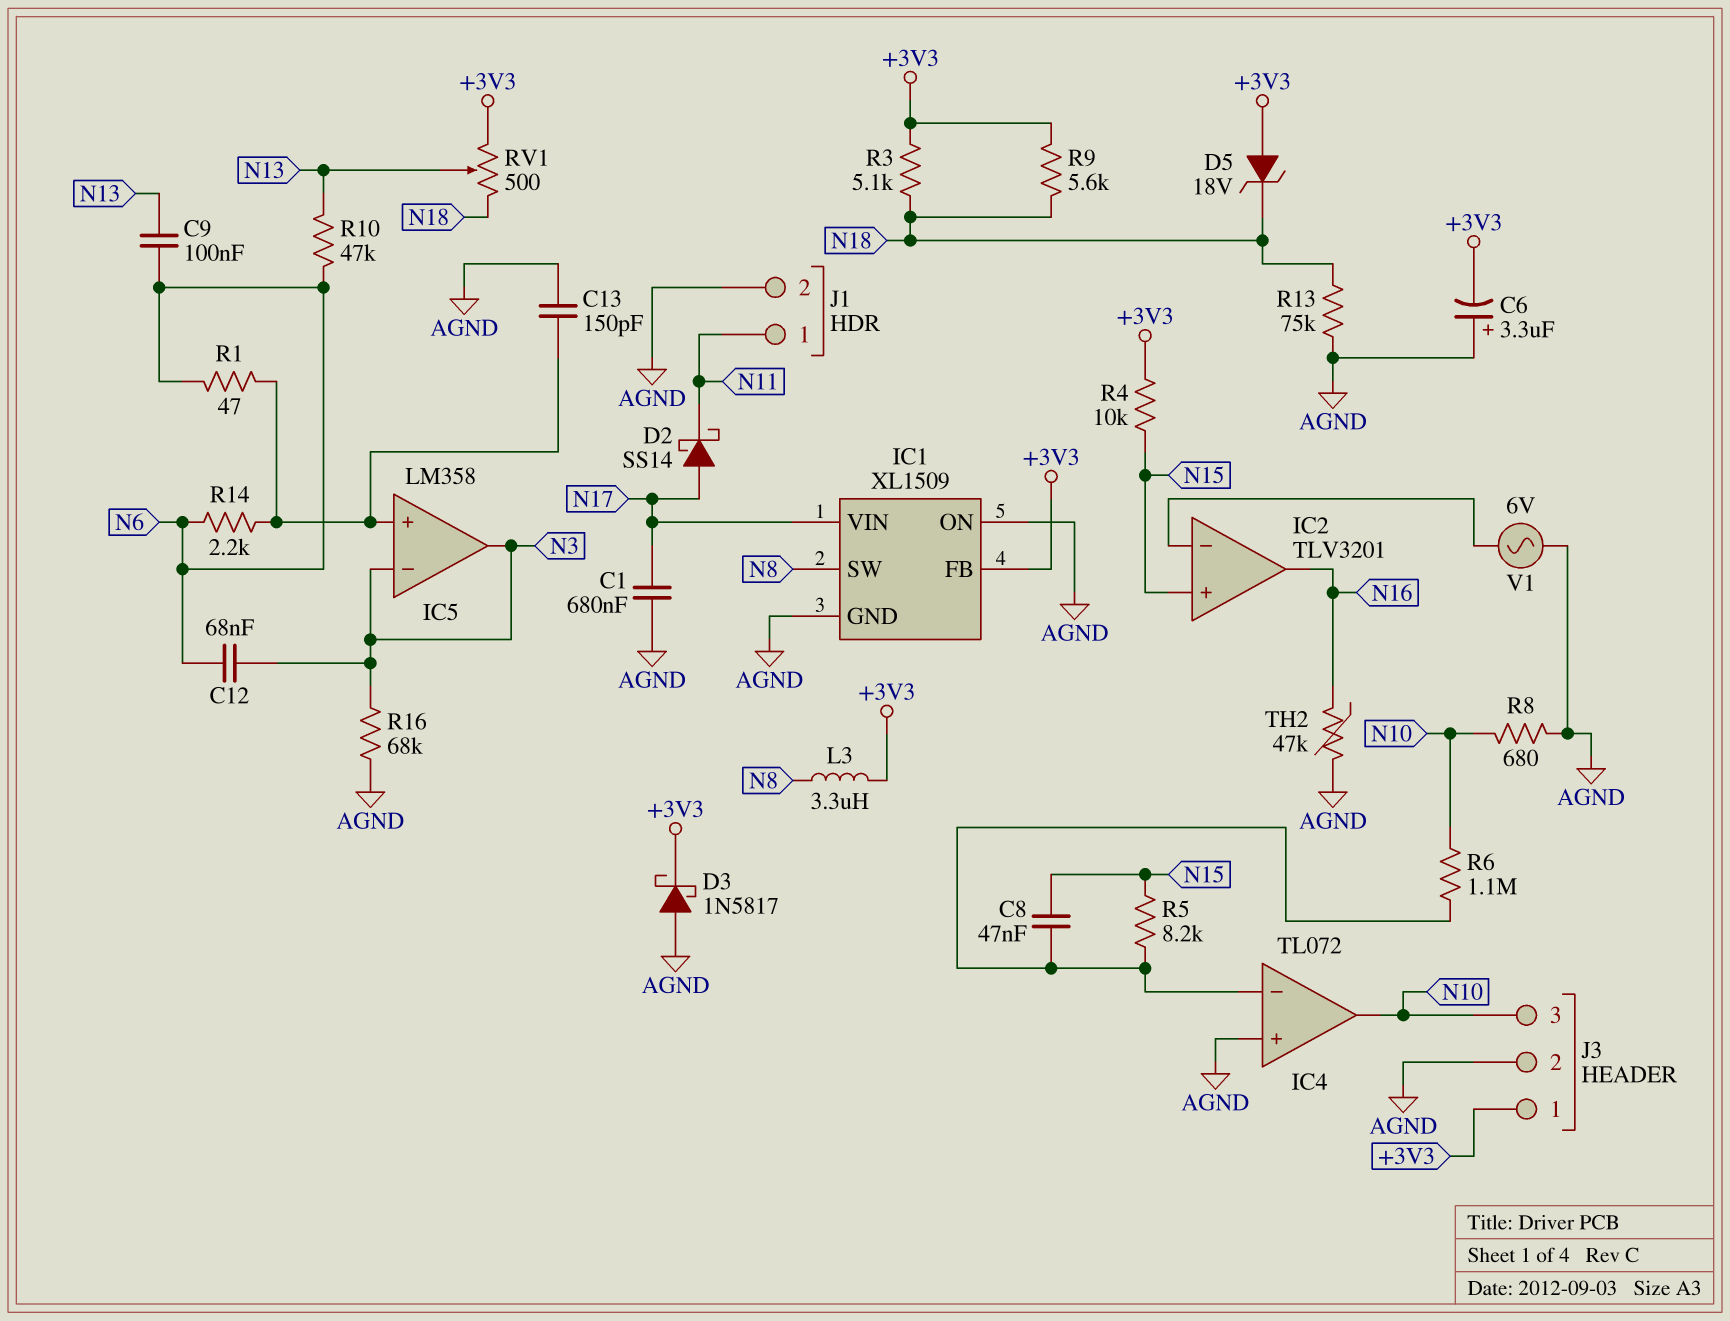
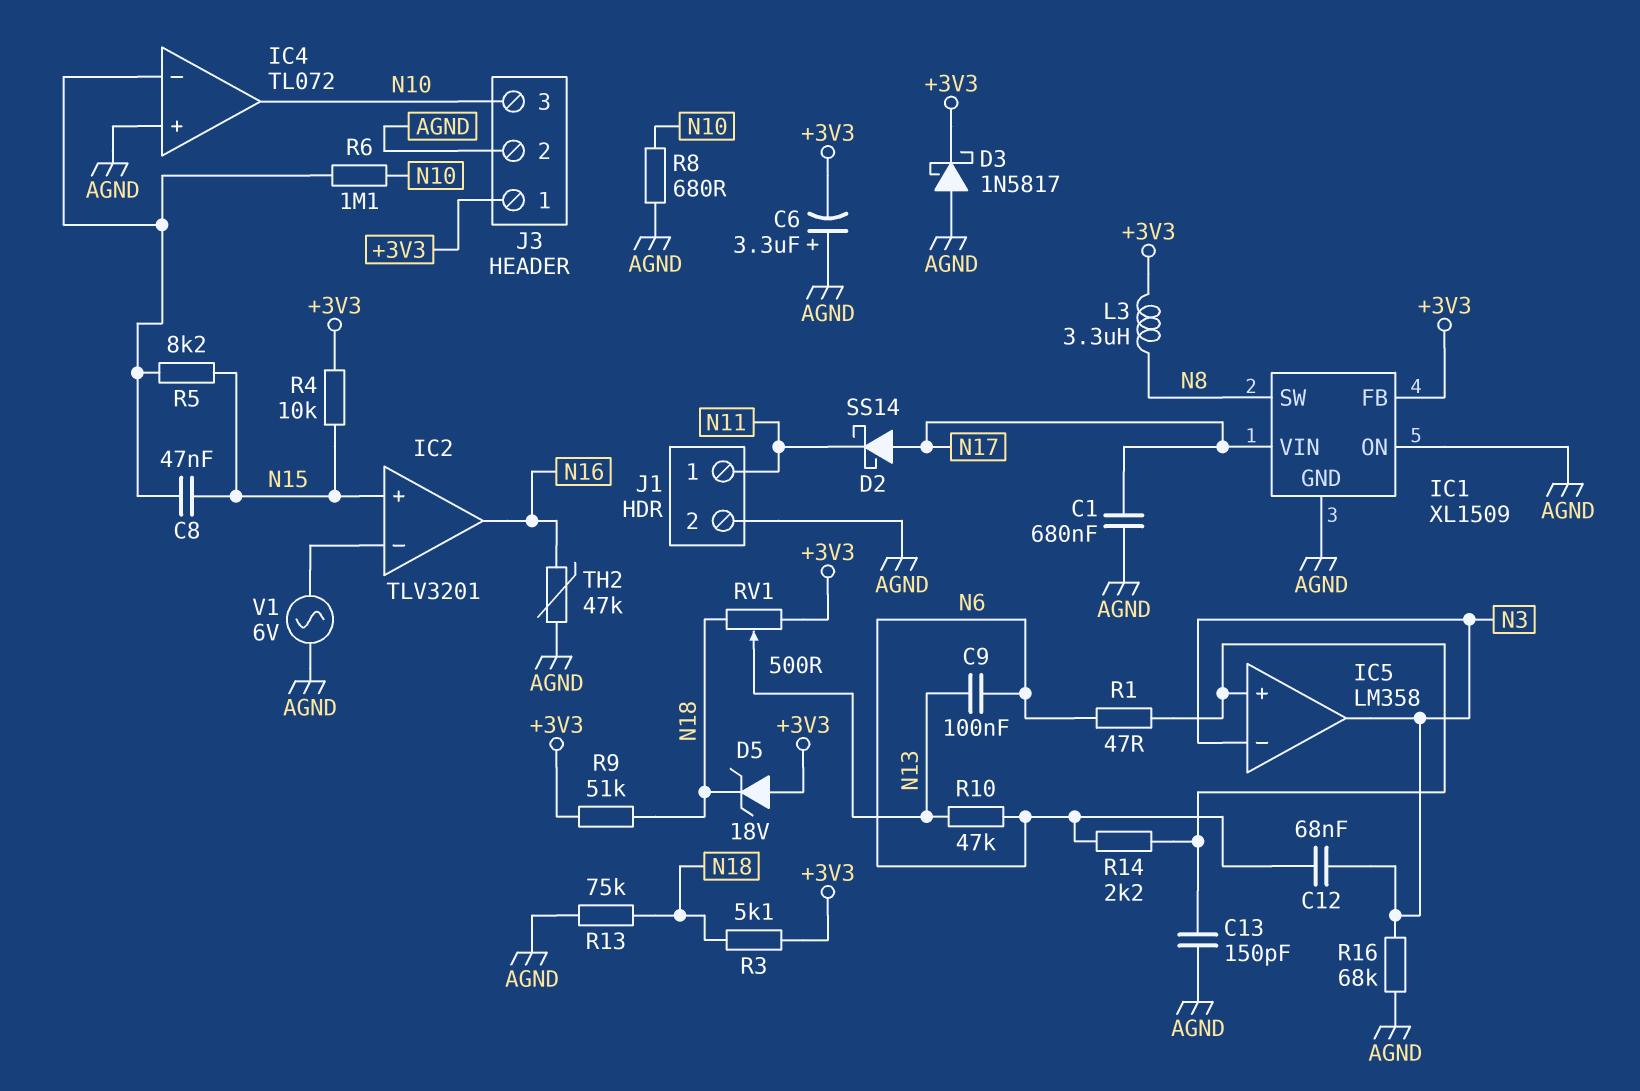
R9: 5.6k (+3V3, N18) -> 51k (+3V3, N18)

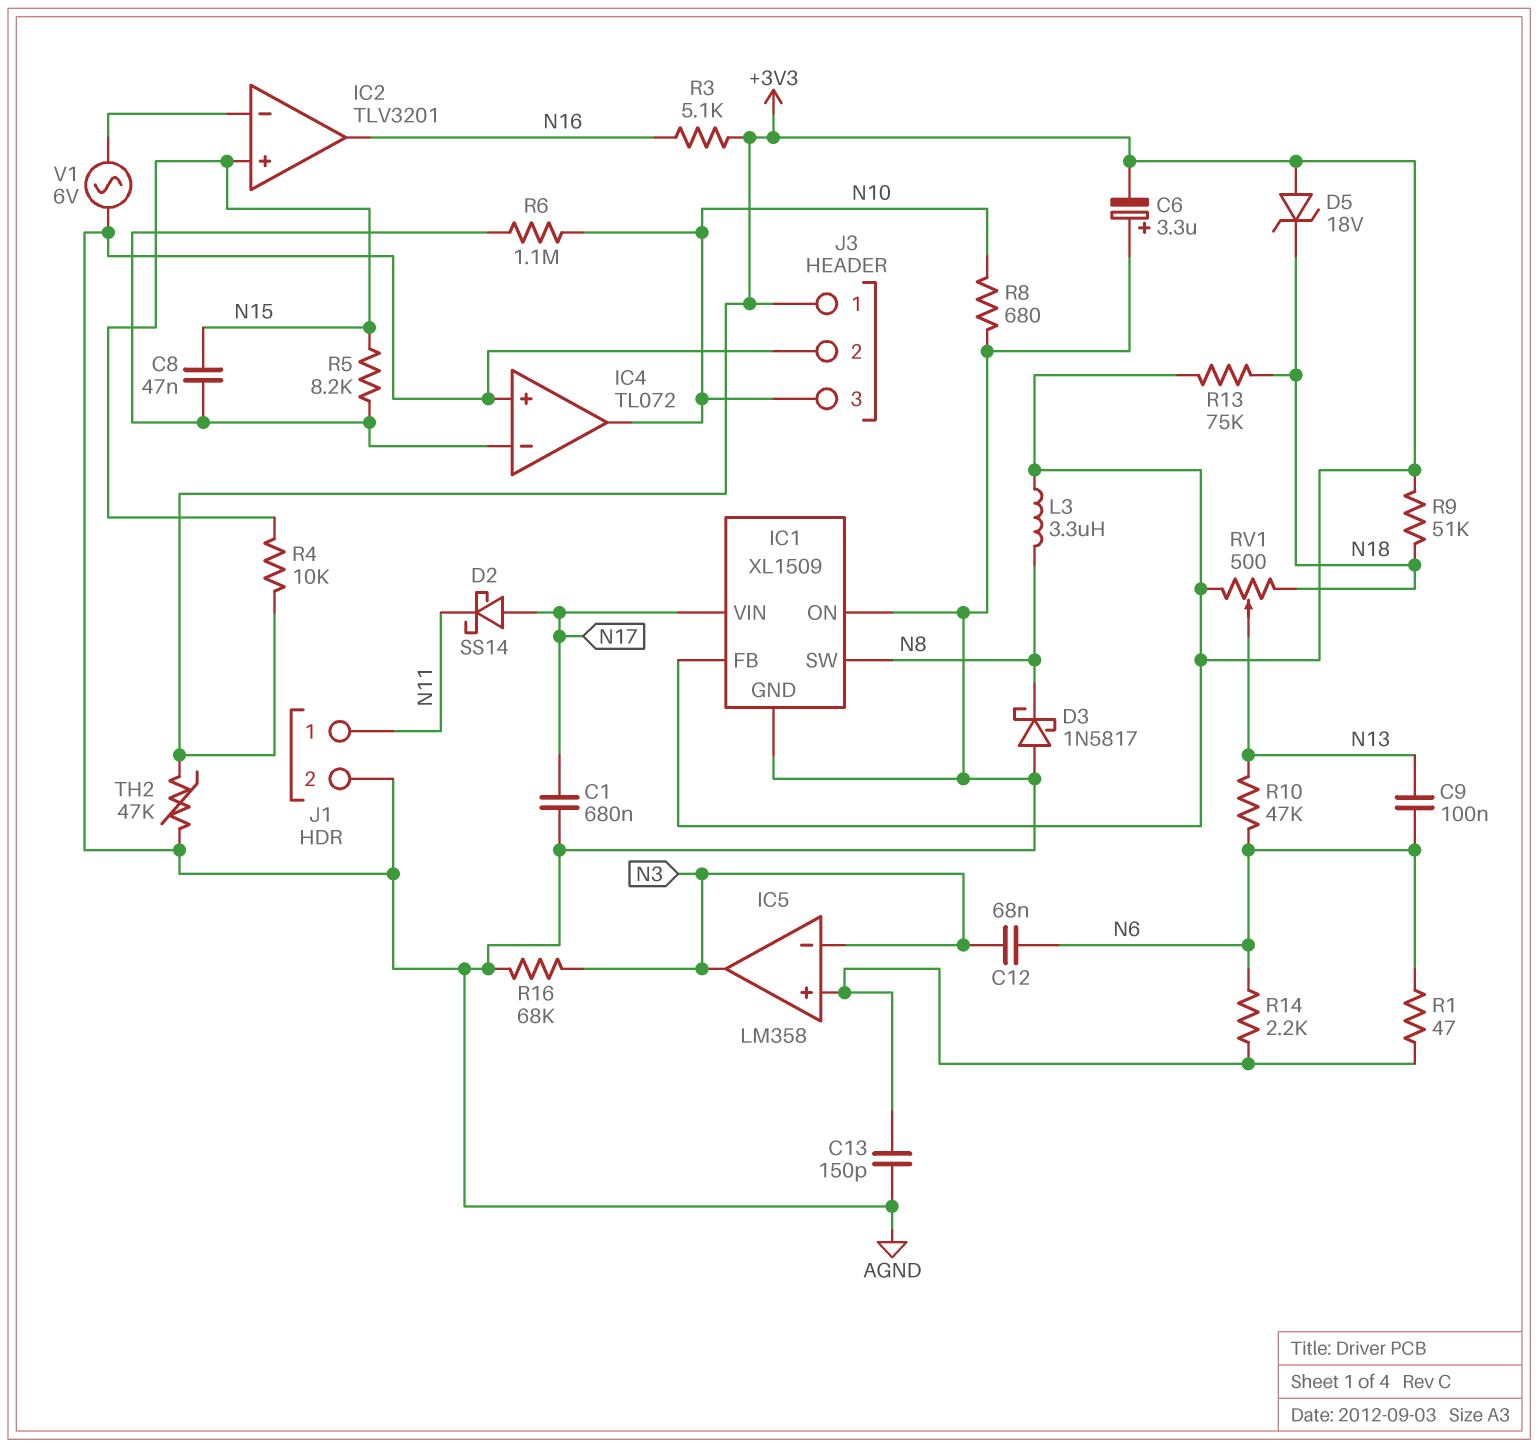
D3: schottky 1N5817 (A AGND, K +3V3) -> schottky 1N5817 (A AGND, K N8)
R3: 5.1k (+3V3, N18) -> 5.1k (+3V3, N16)
R13: 75k (AGND, N18) -> 75k (+3V3, N18)
TH2: 47k (AGND, N16) -> 47k (+3V3, AGND)

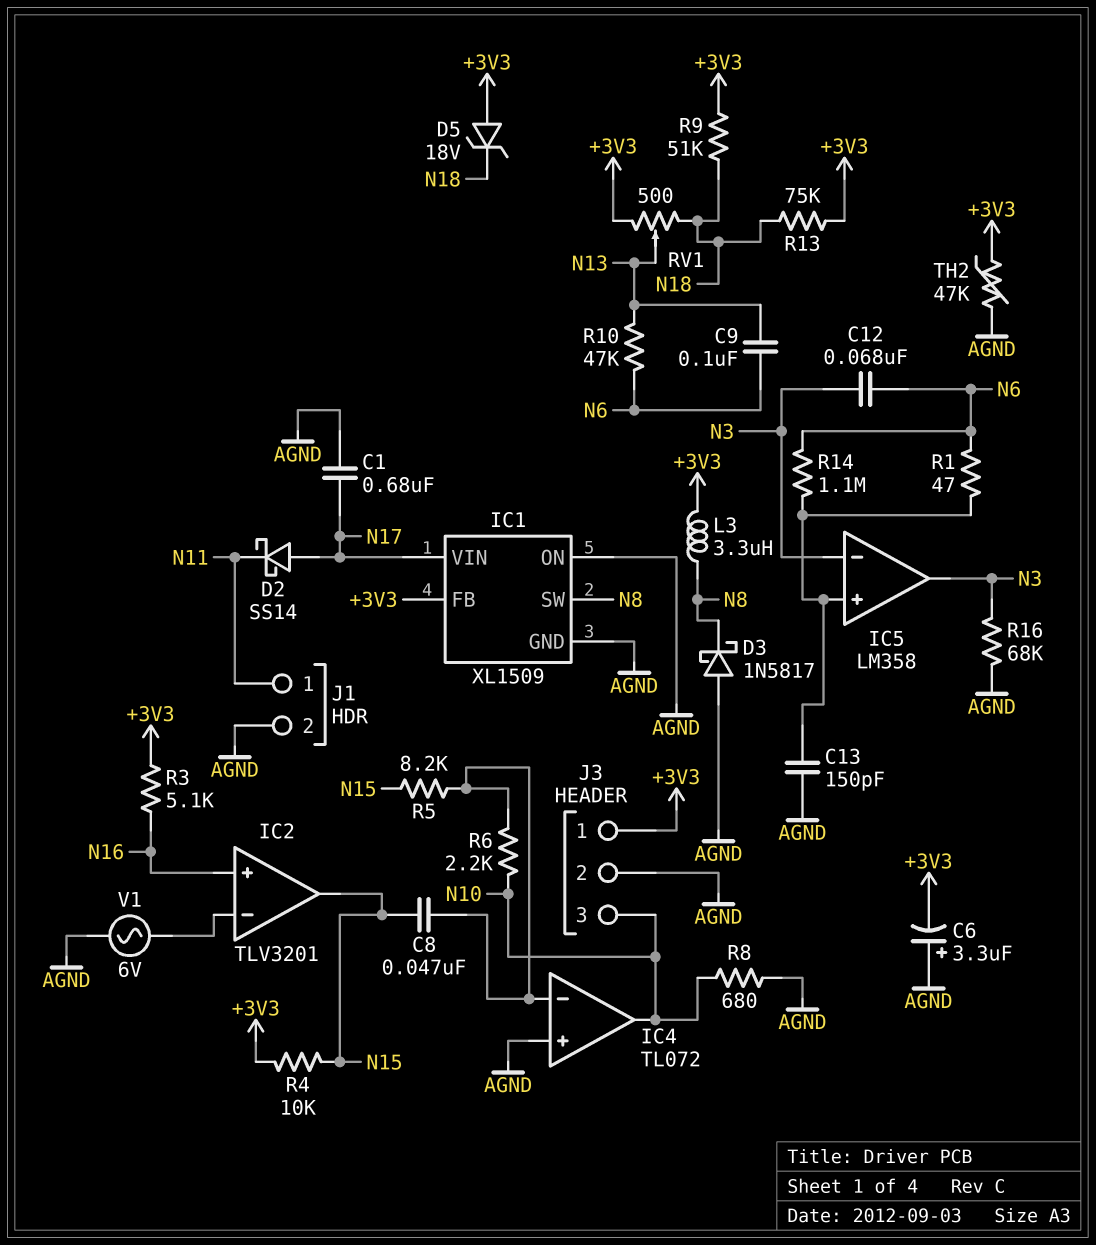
IC2 pin in+: N15 -> N16
IC2 pin out: N16 -> N15
R6: 1.1M (IC4/in-, N10) -> 2.2k (IC4/in-, N10)
R14: 2.2k (IC5/in+, N6) -> 1.1M (IC5/in+, N6)

